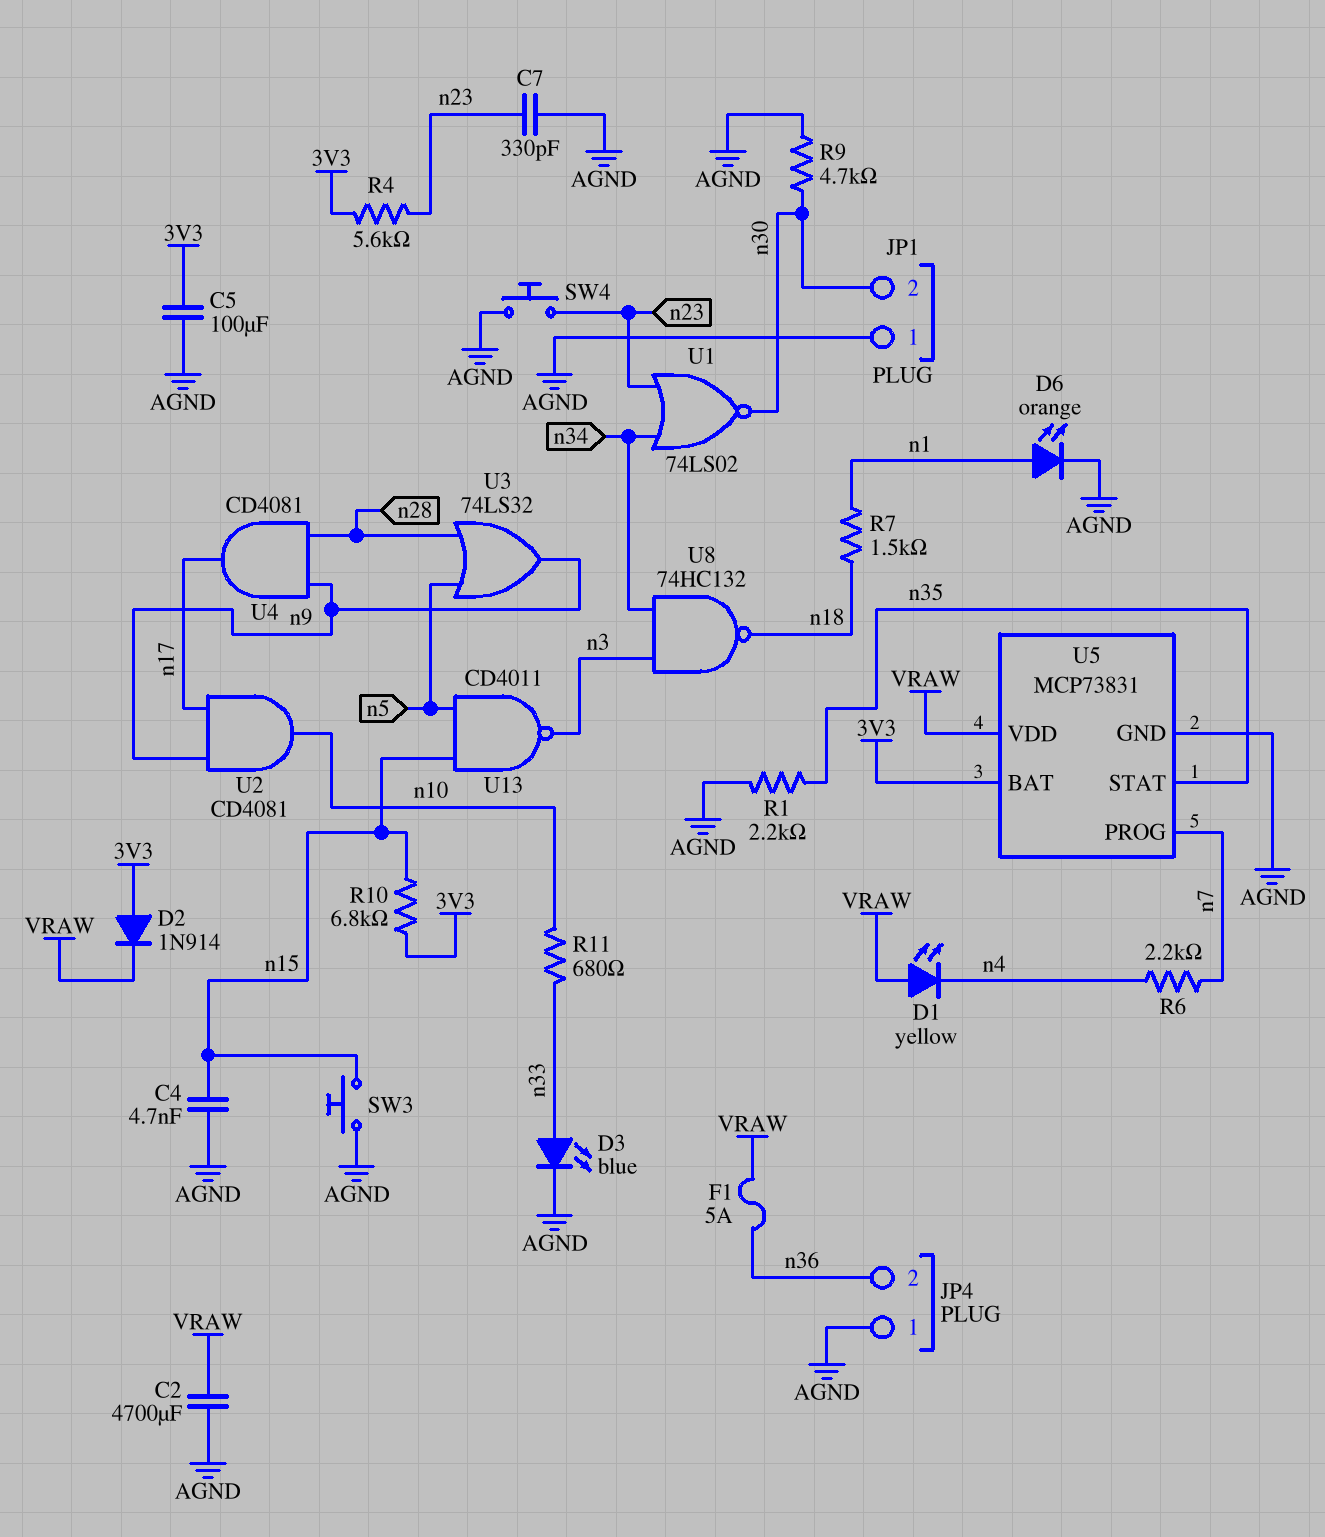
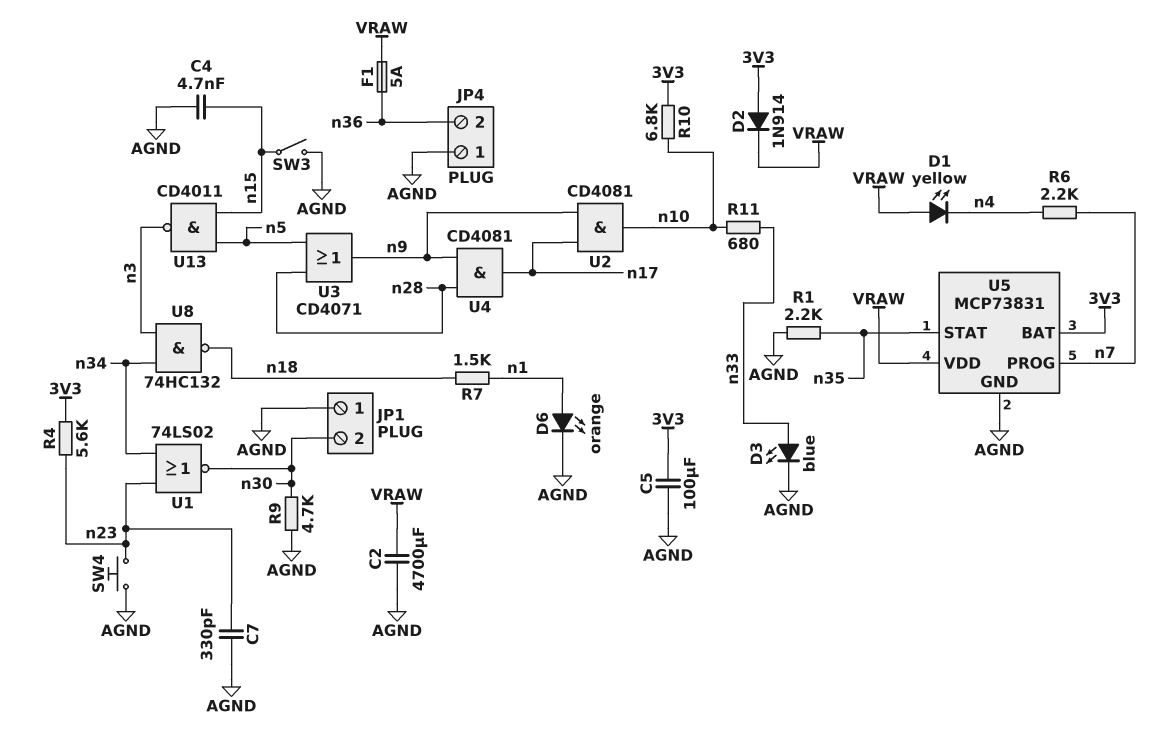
R10: 6.8k (3V3, n15) -> 6.8k (3V3, n10)
SW3: button (AGND, n15) -> switch (AGND, n15)
U3: OR 74LS32 (in n5, in n28, out n9) -> OR CD4071 (in n5, in n28, out n9)

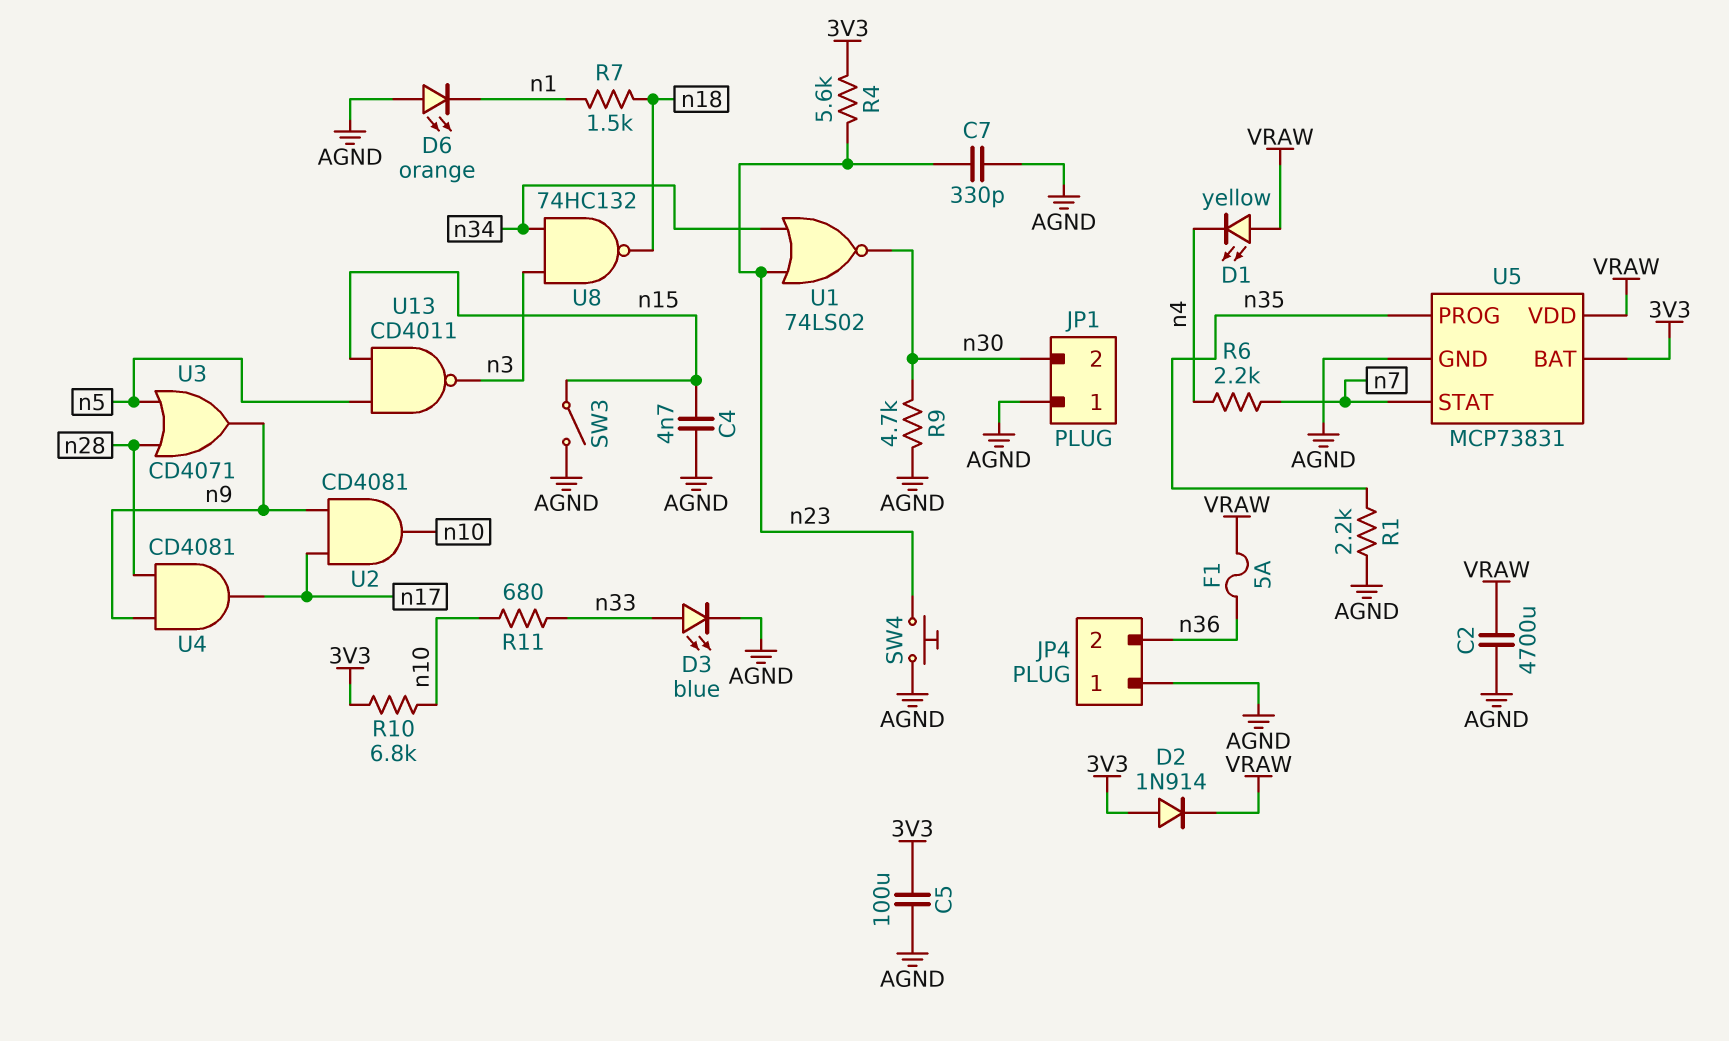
D6: LED orange (A n1, K AGND) -> LED orange (A AGND, K n1)
U5 pin PROG: n7 -> n35
U5 pin STAT: n35 -> n7

